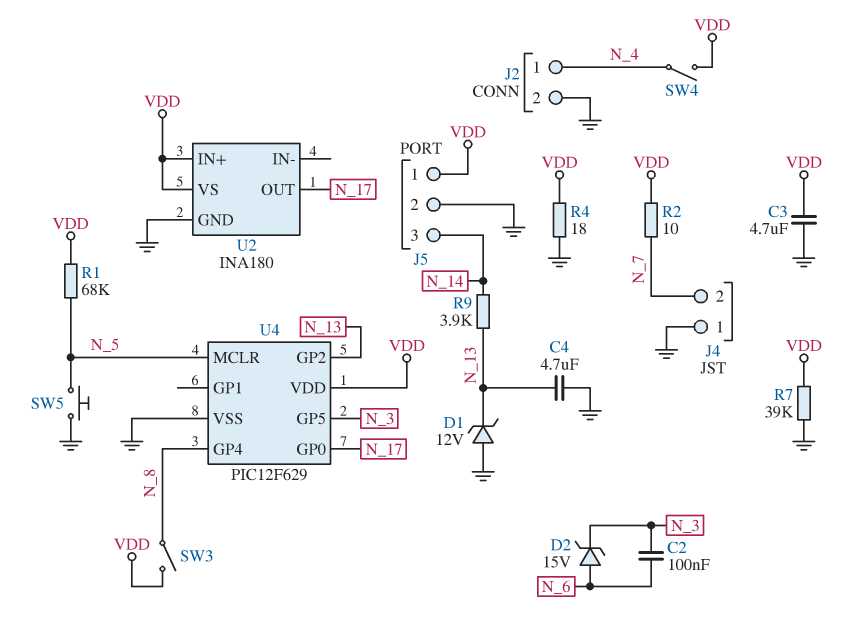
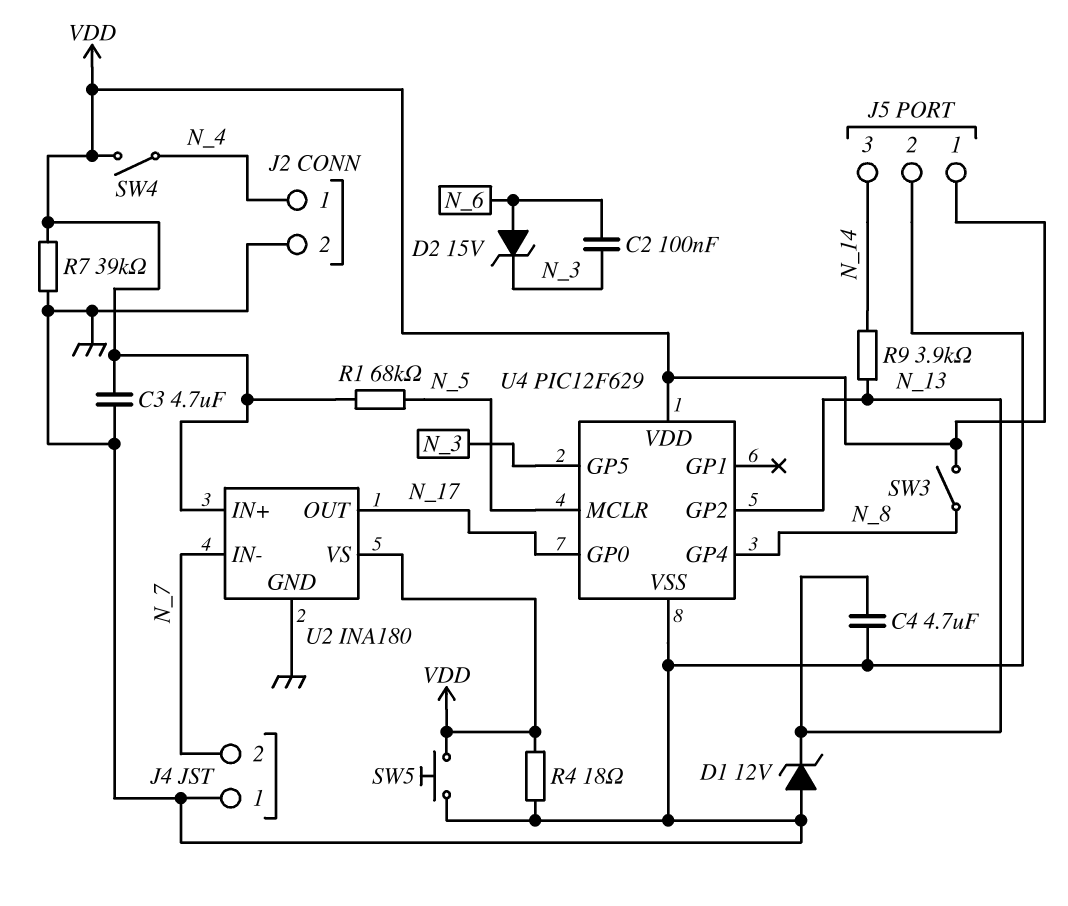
R2: 10 (N_7, VDD) -> none
SW5: button (GND, N_5) -> button (GND, VDD)
U2 pin IN-: none -> N_7

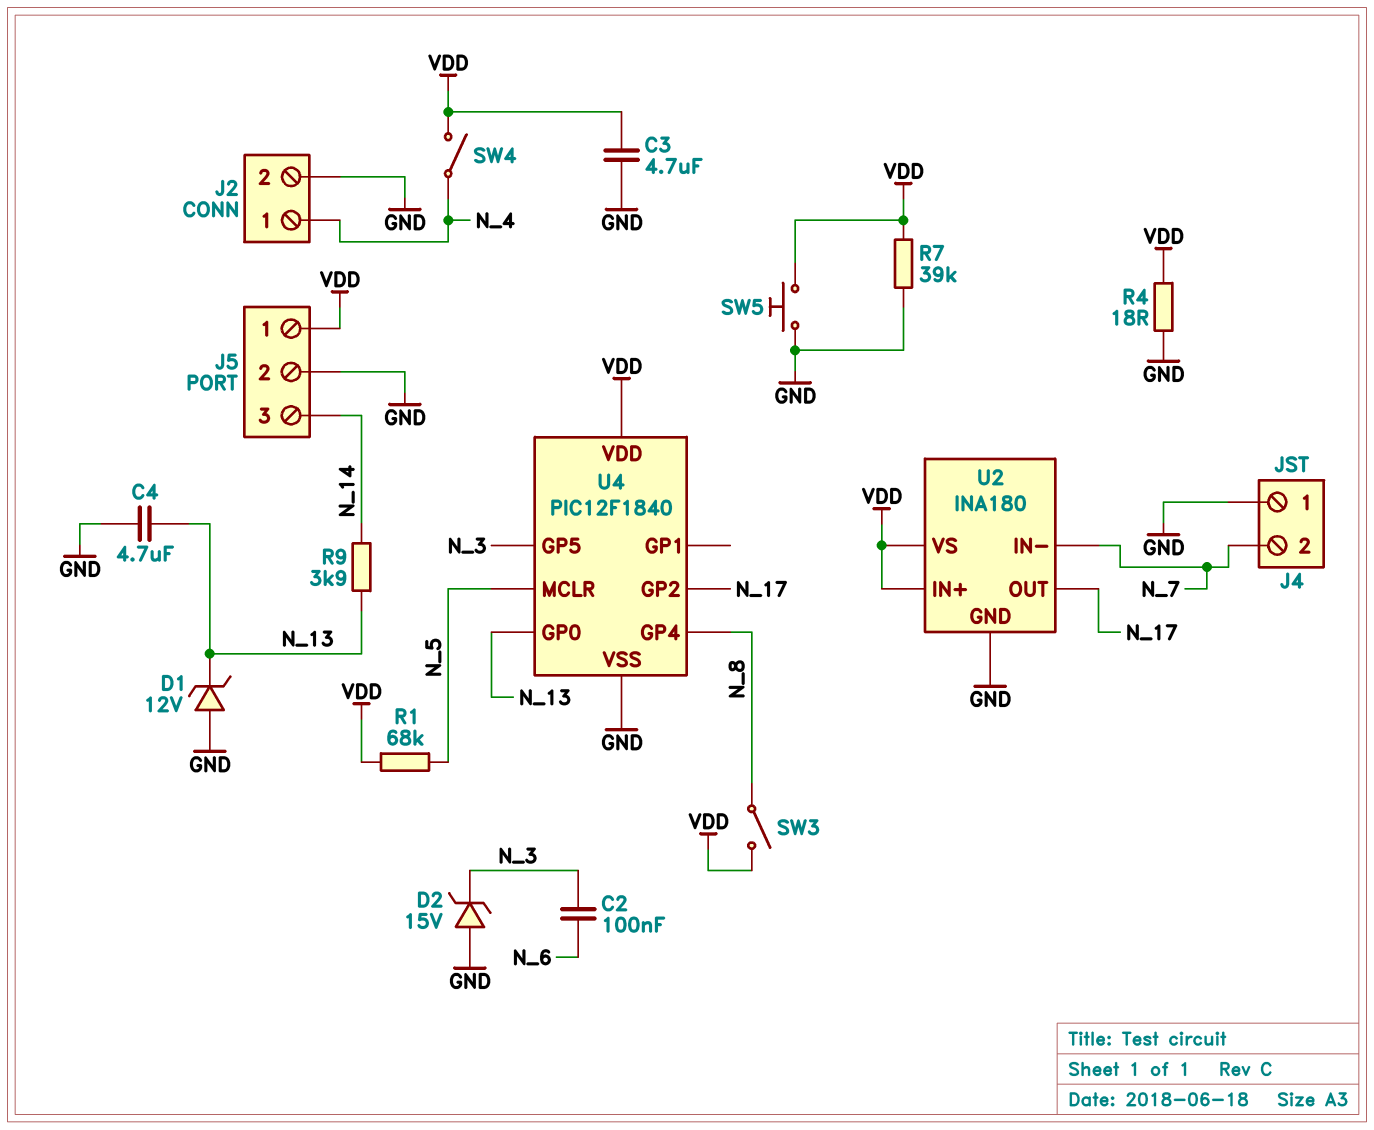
D2: zener 15V (A N_6, K N_3) -> zener 15V (A GND, K N_3)
U4: PIC12F629 -> PIC12F1840
U4 pin GP0: N_17 -> N_13
U4 pin GP2: N_13 -> N_17

